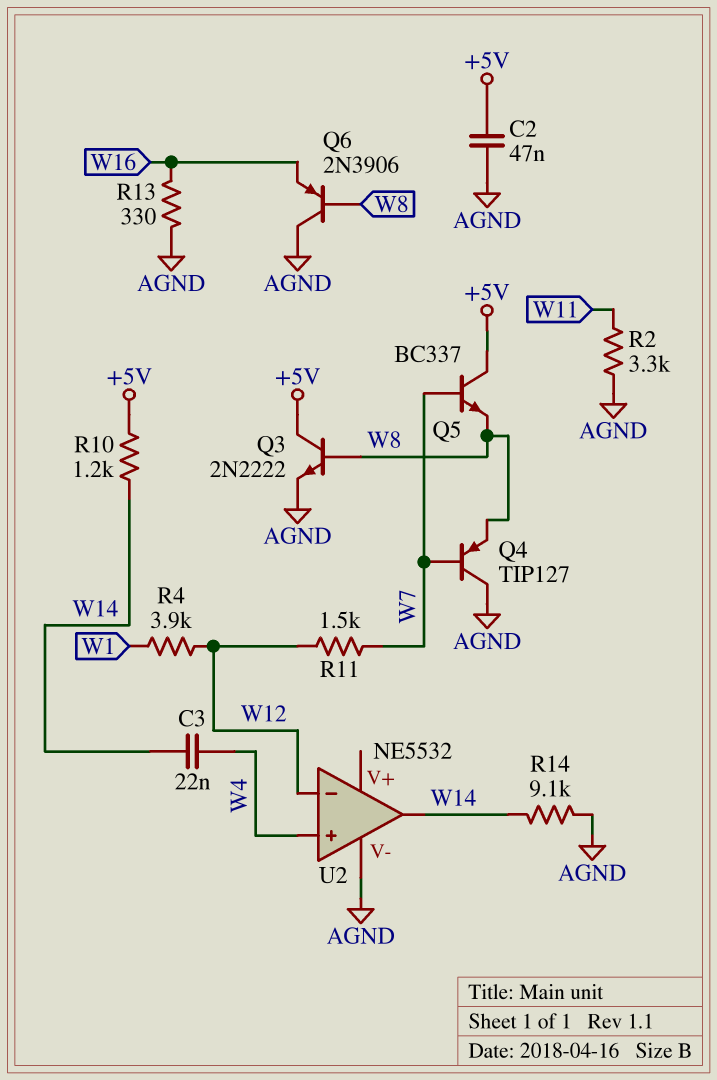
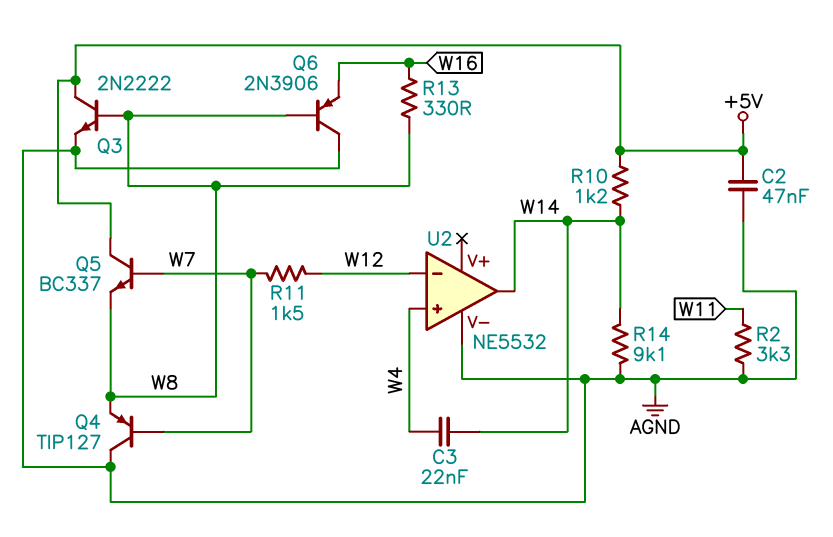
R4: 3.9k (W1, W12) -> none
R13: 330 (AGND, W16) -> 330 (W8, W16)

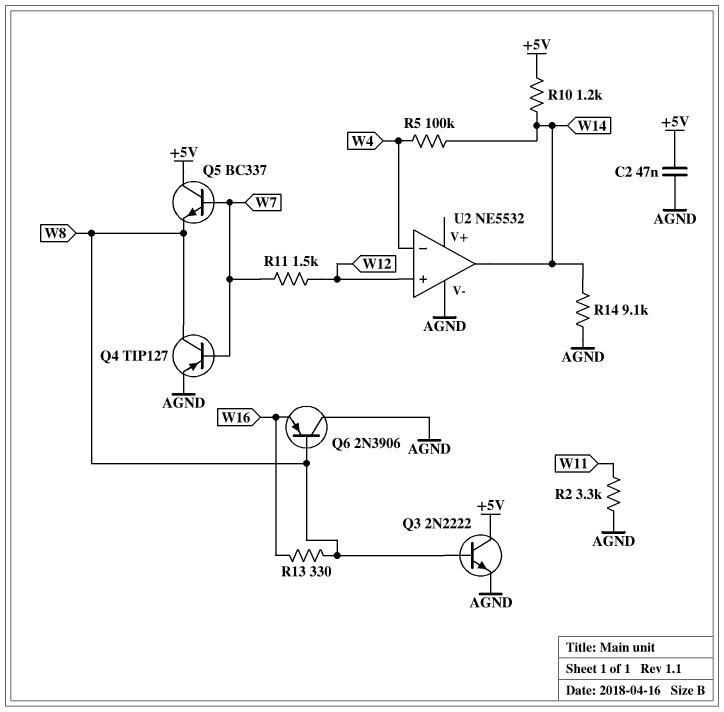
C3: 22nF (W4, W14) -> none
Q4: PNP TIP127 (B W7, C AGND, E W8) -> PNP TIP127 (B W7, C W8, E AGND)
R5: none -> 100k (W4, W14)
U2 pin in+: W4 -> W12
U2 pin in-: W12 -> W4

